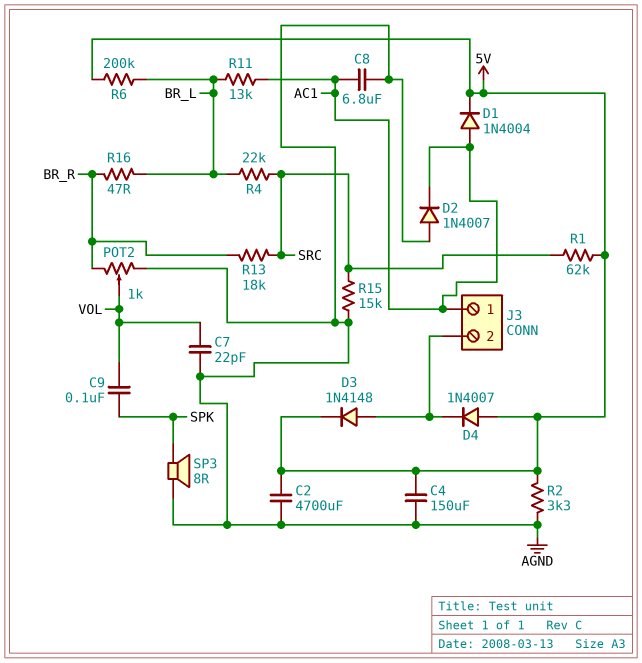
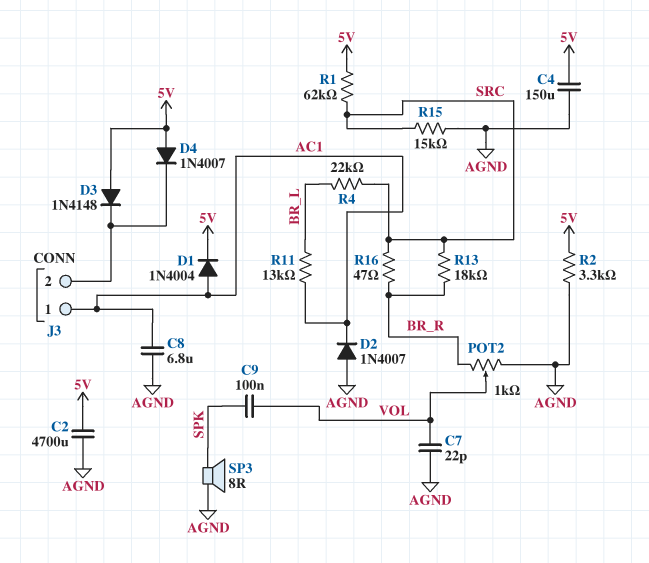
D3: diode 1N4148 (A J3/2, K 5V) -> diode 1N4148 (A 5V, K J3/2)
R6: 200k (5V, BR_L) -> none
R16: 47 (BR_L, BR_R) -> 47 (BR_R, SRC)

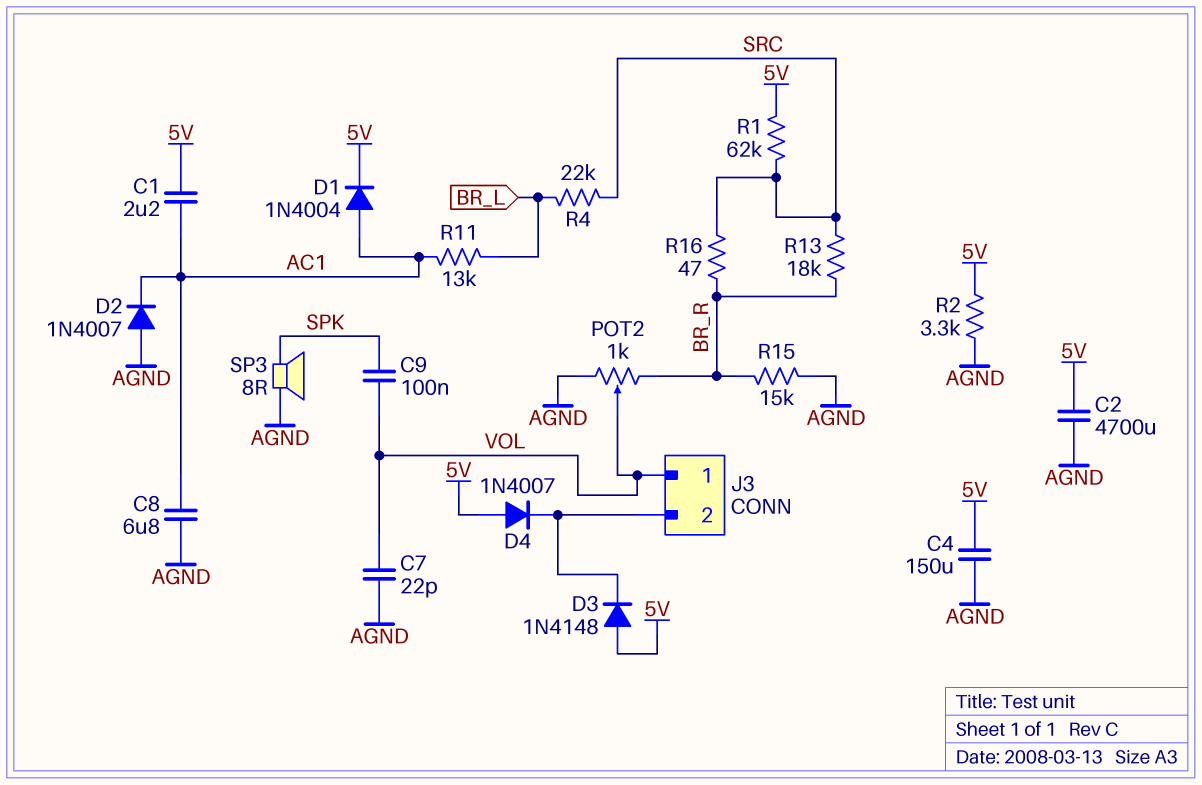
C1: none -> 2.2uF (5V, AC1)
J3 pin 1: AC1 -> VOL
R15: 15k (AGND, SRC) -> 15k (AGND, BR_R)

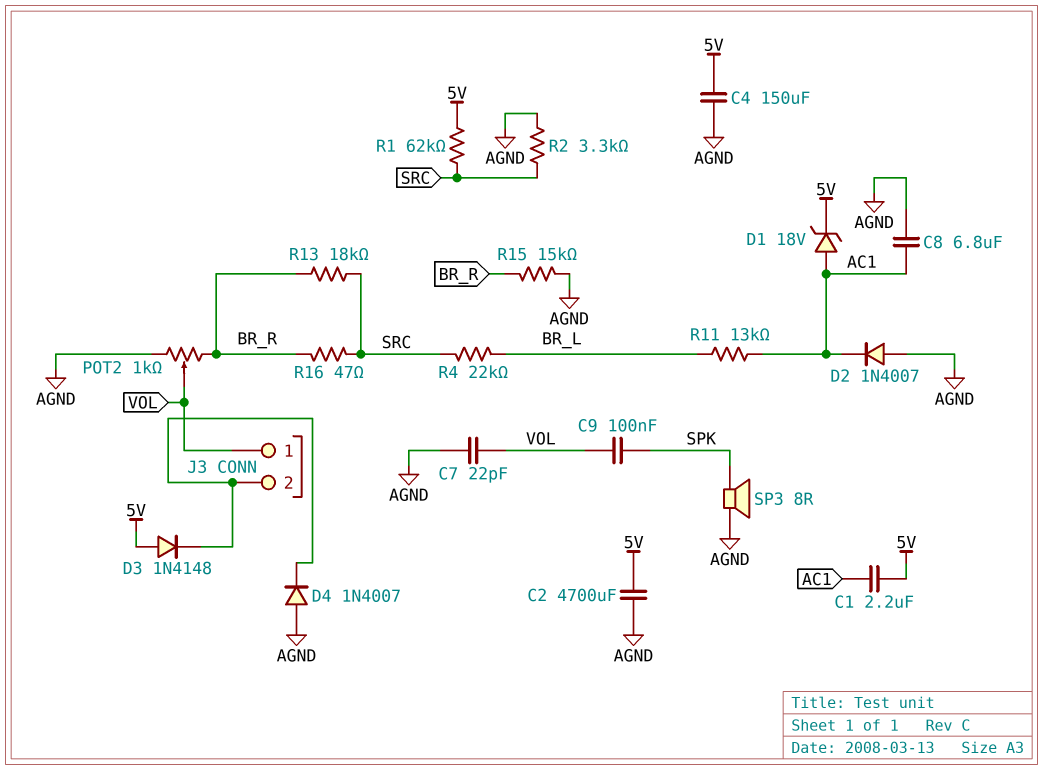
D1: diode 1N4004 (A AC1, K 5V) -> zener 18V (A AC1, K 5V)
D4: diode 1N4007 (A 5V, K J3/2) -> diode 1N4007 (A AGND, K J3/2)
R2: 3.3k (5V, AGND) -> 3.3k (AGND, SRC)

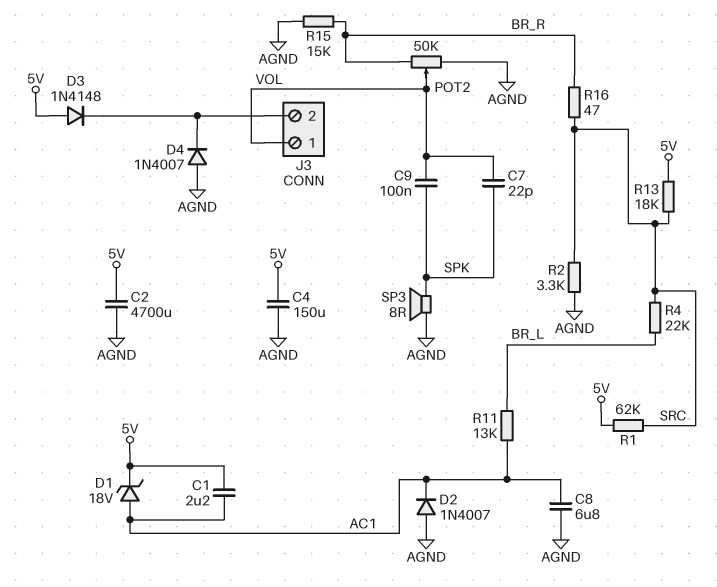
C7: 22pF (AGND, VOL) -> 22pF (SPK, VOL)
POT2: 1k (AGND, BR_R, wiper VOL) -> 50k (AGND, BR_R, wiper VOL)
R13: 18k (BR_R, SRC) -> 18k (5V, SRC)

